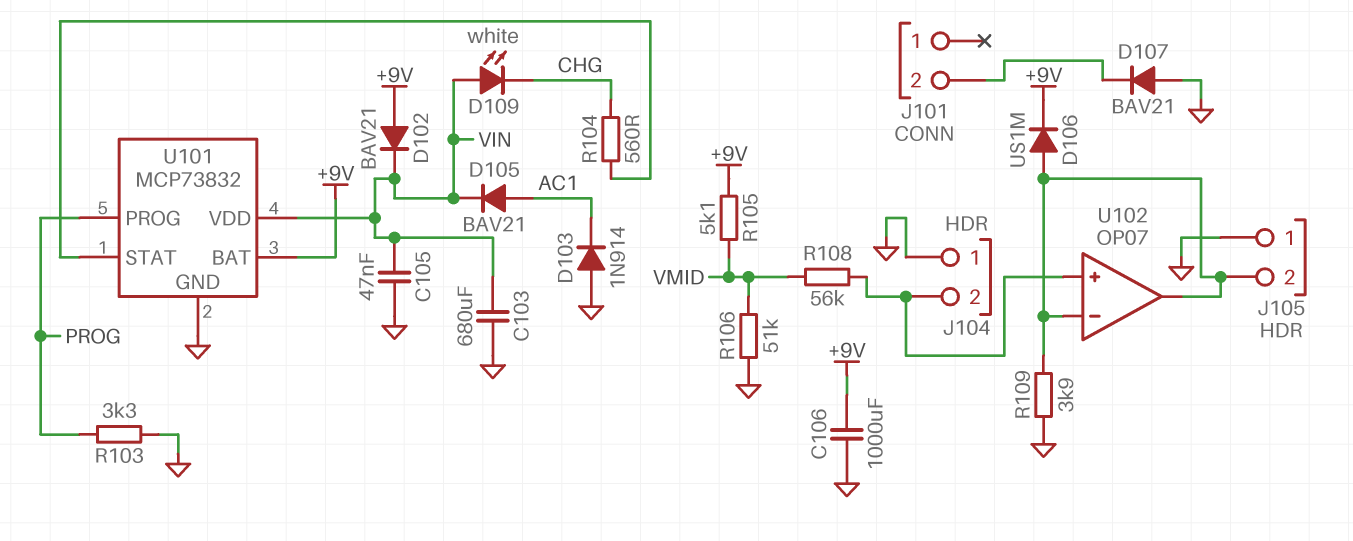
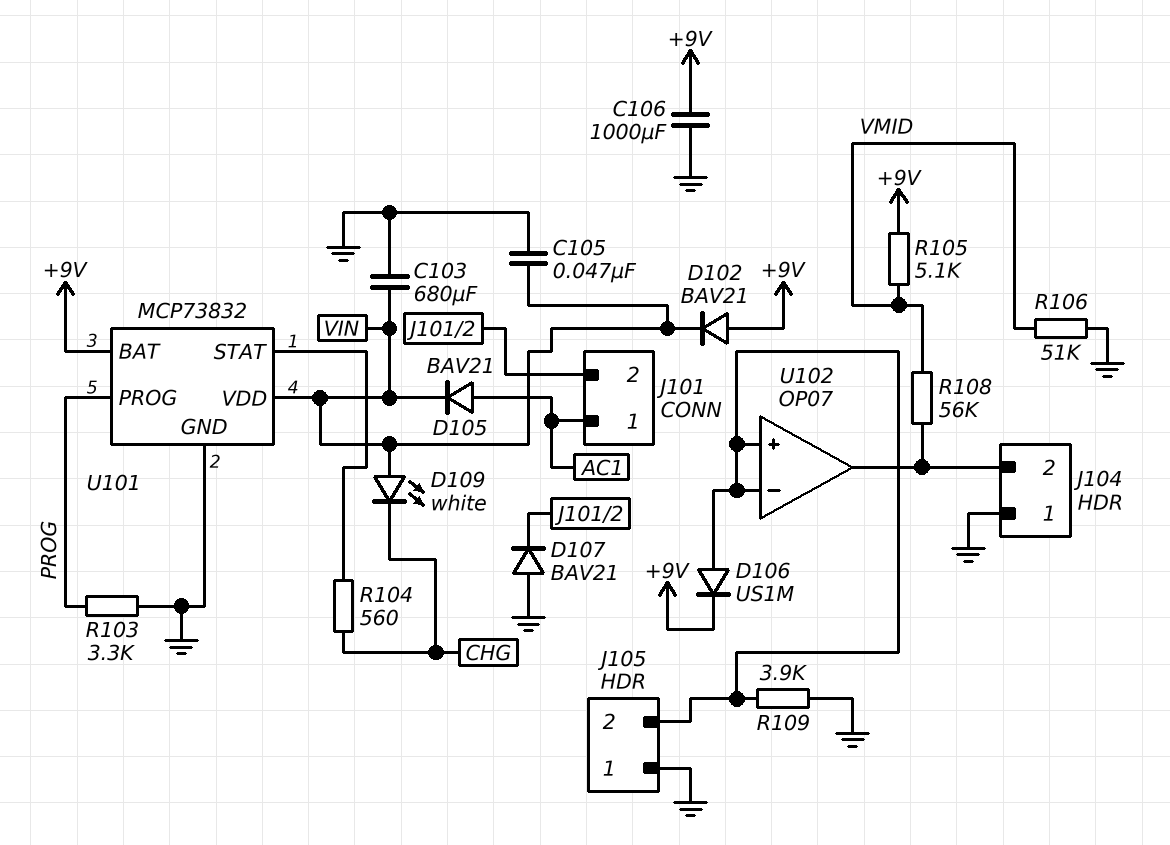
D103: diode 1N914 (A GND, K AC1) -> none
J101 pin 1: none -> AC1
U102 pin in+: J104/2 -> J105/2
U102 pin out: J105/2 -> J104/2

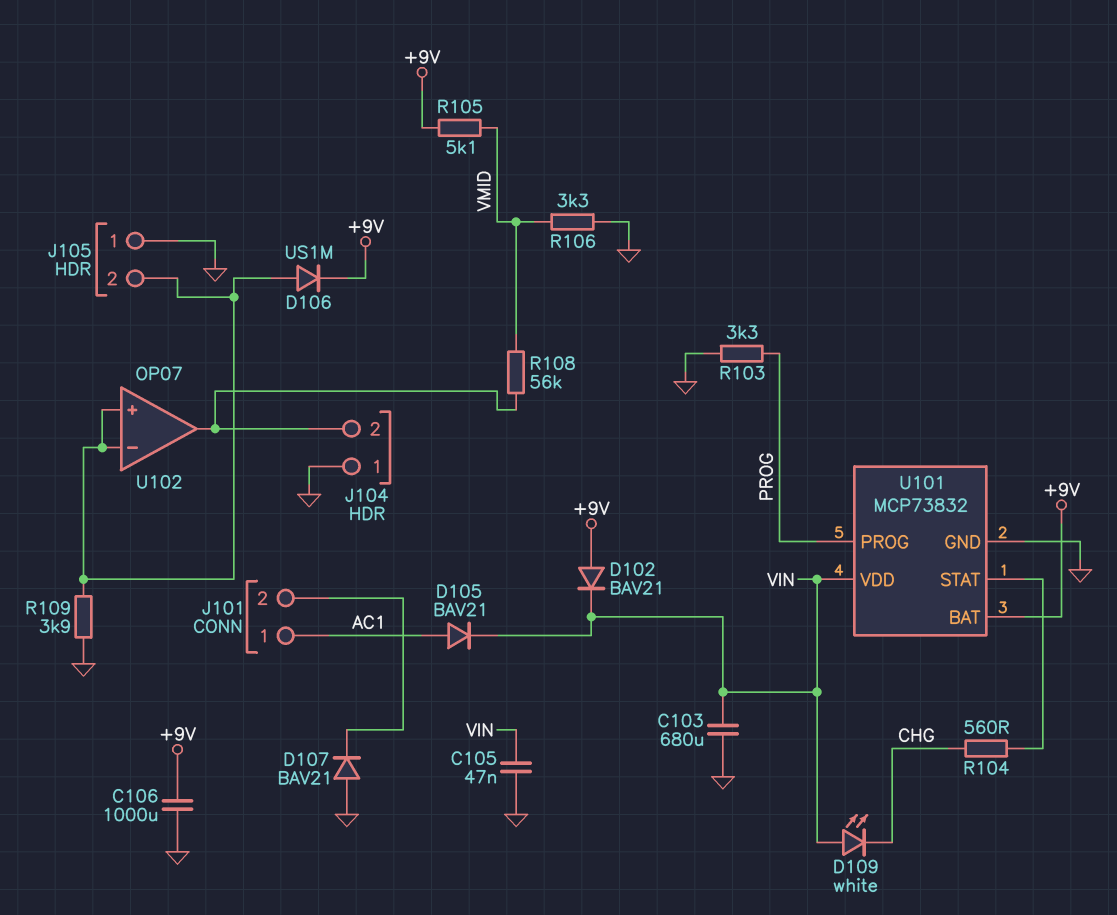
R106: 51k (GND, VMID) -> 3.3k (GND, VMID)

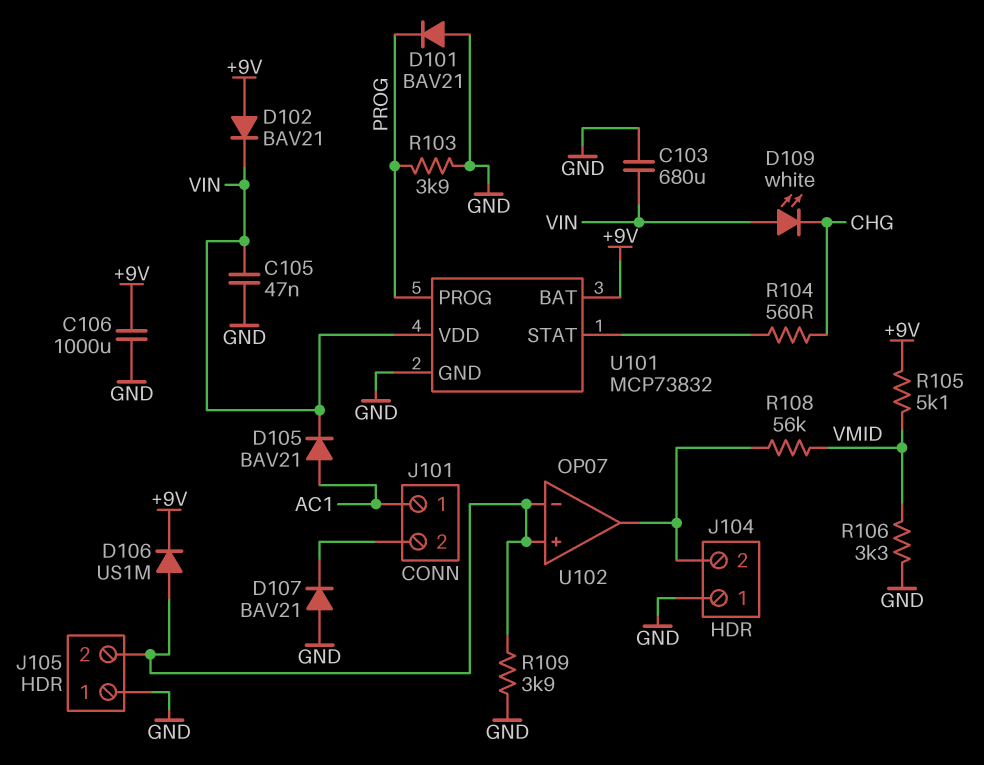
D101: none -> diode BAV21 (A GND, K PROG)
R103: 3.3k (GND, PROG) -> 3.9k (GND, PROG)

